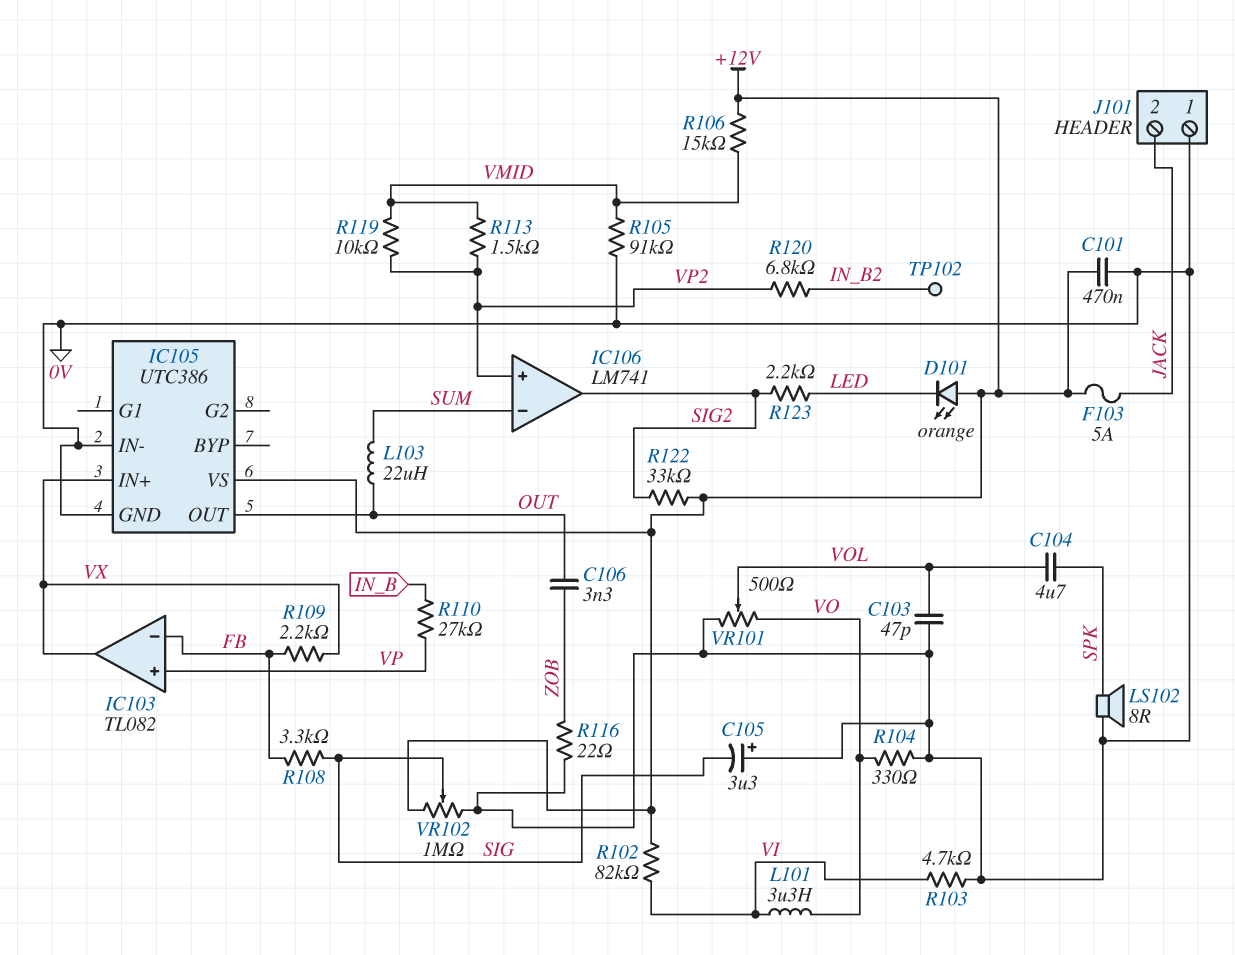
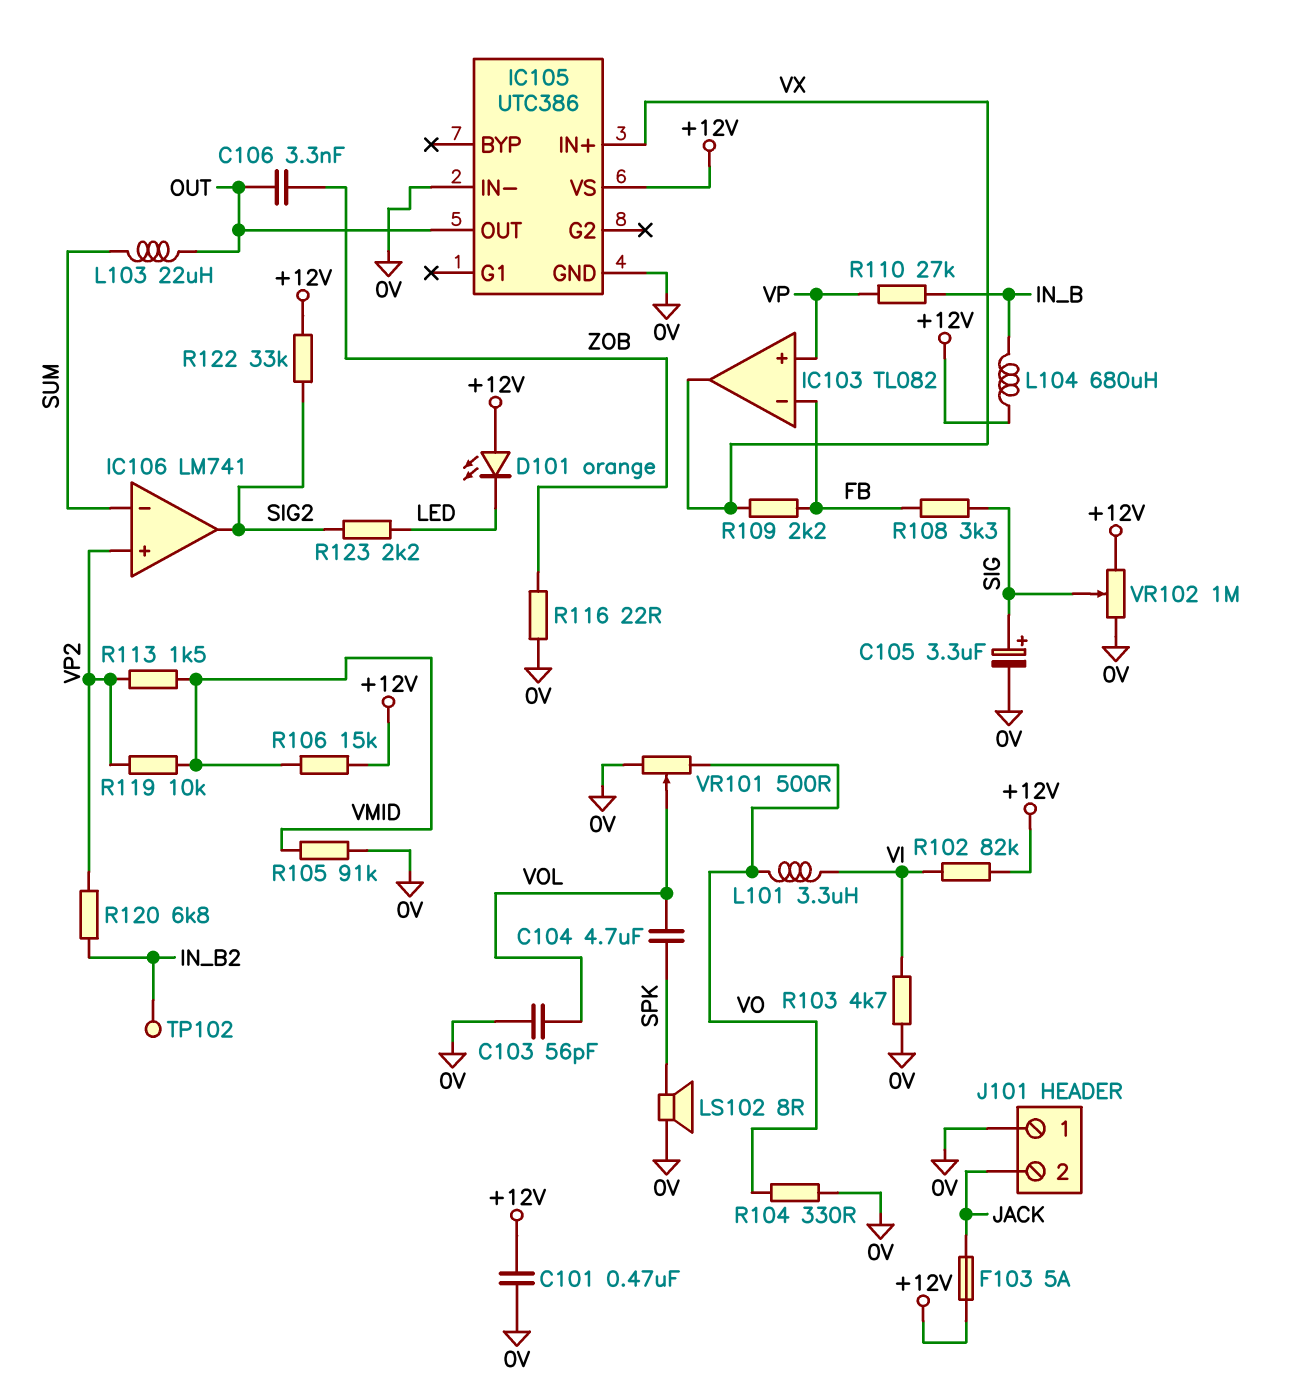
C103: 47pF (0V, VOL) -> 56pF (0V, VOL)
C105: 3.3uF (plus 0V, minus SIG) -> 3.3uF (plus SIG, minus 0V)
L104: none -> 680uH (+12V, IN_B)

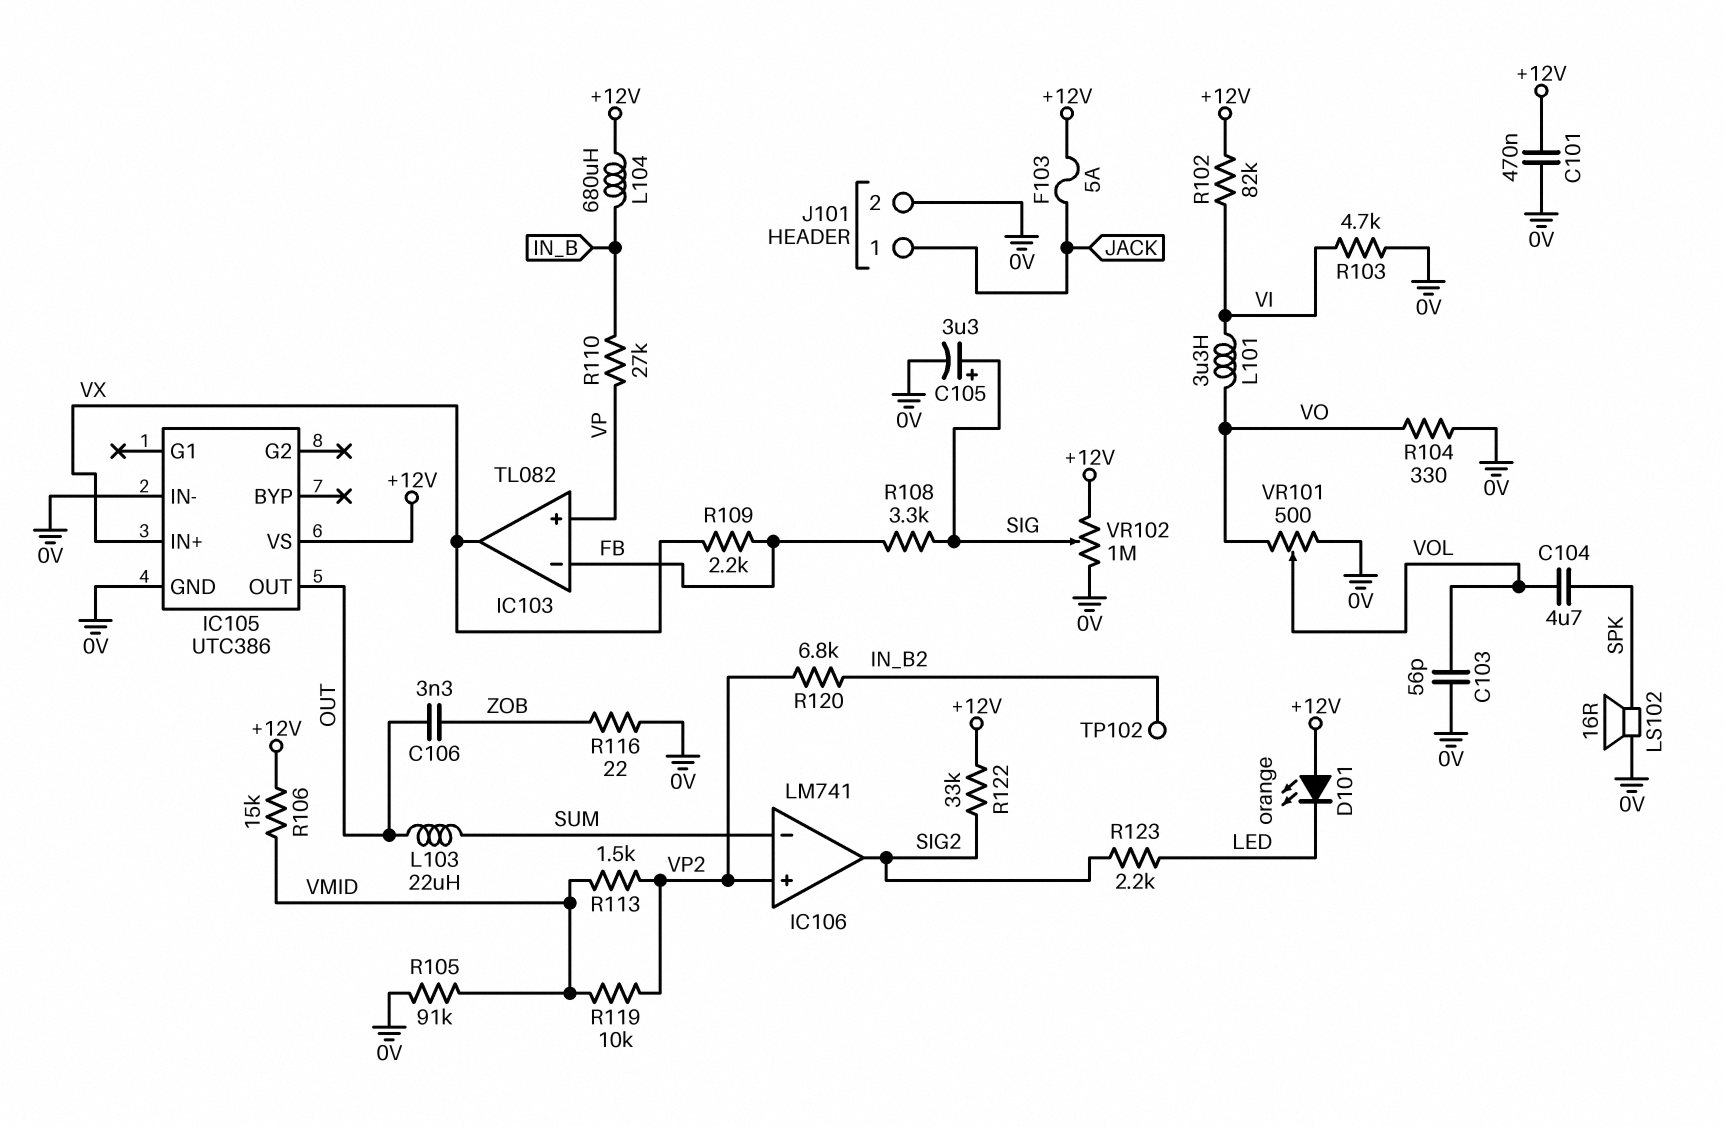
J101 pin 1: 0V -> JACK
J101 pin 2: JACK -> 0V
LS102: speaker 8R (0V, SPK) -> speaker 16R (0V, SPK)

